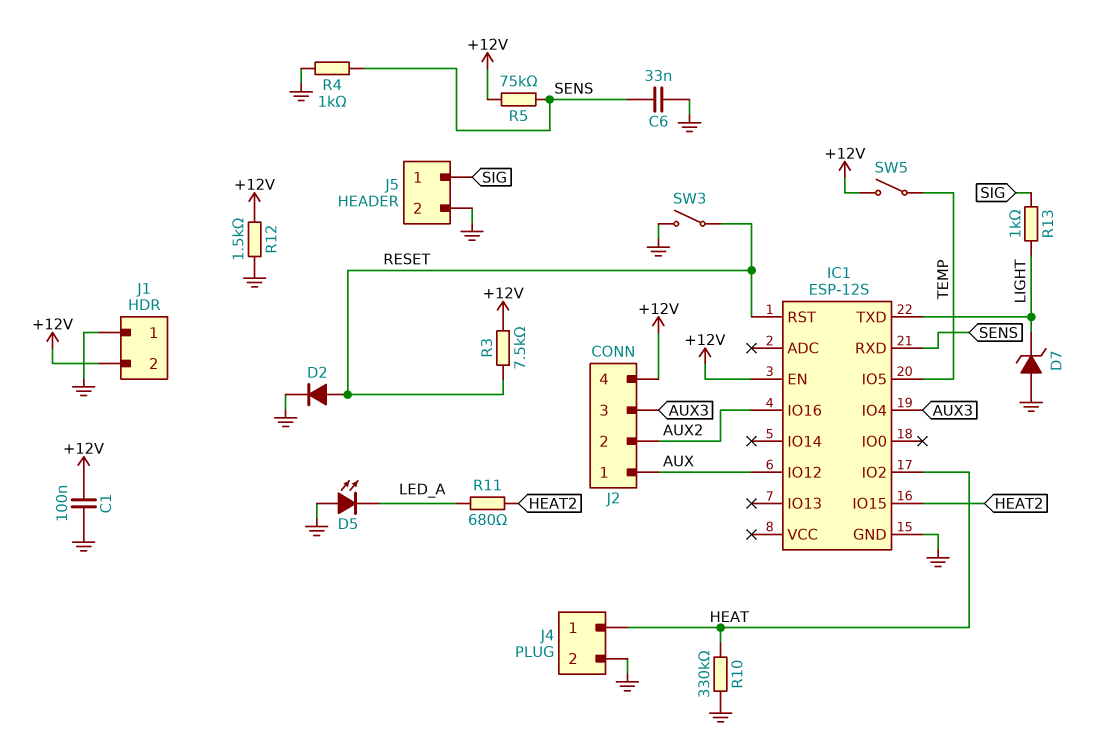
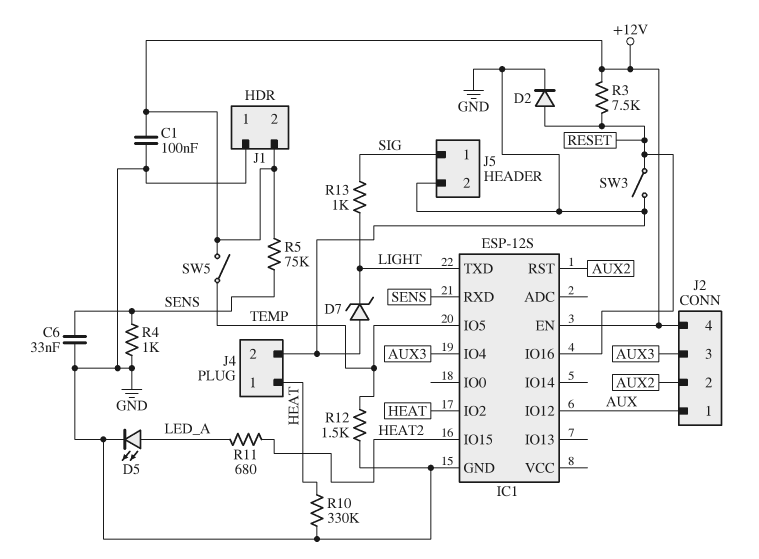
D5: LED (A GND, K LED_A) -> LED (A LED_A, K GND)
IC1 pin IO16: AUX2 -> RESET
IC1 pin RST: RESET -> AUX2
R12: 1.5k (+12V, GND) -> 1.5k (GND, TEMP)

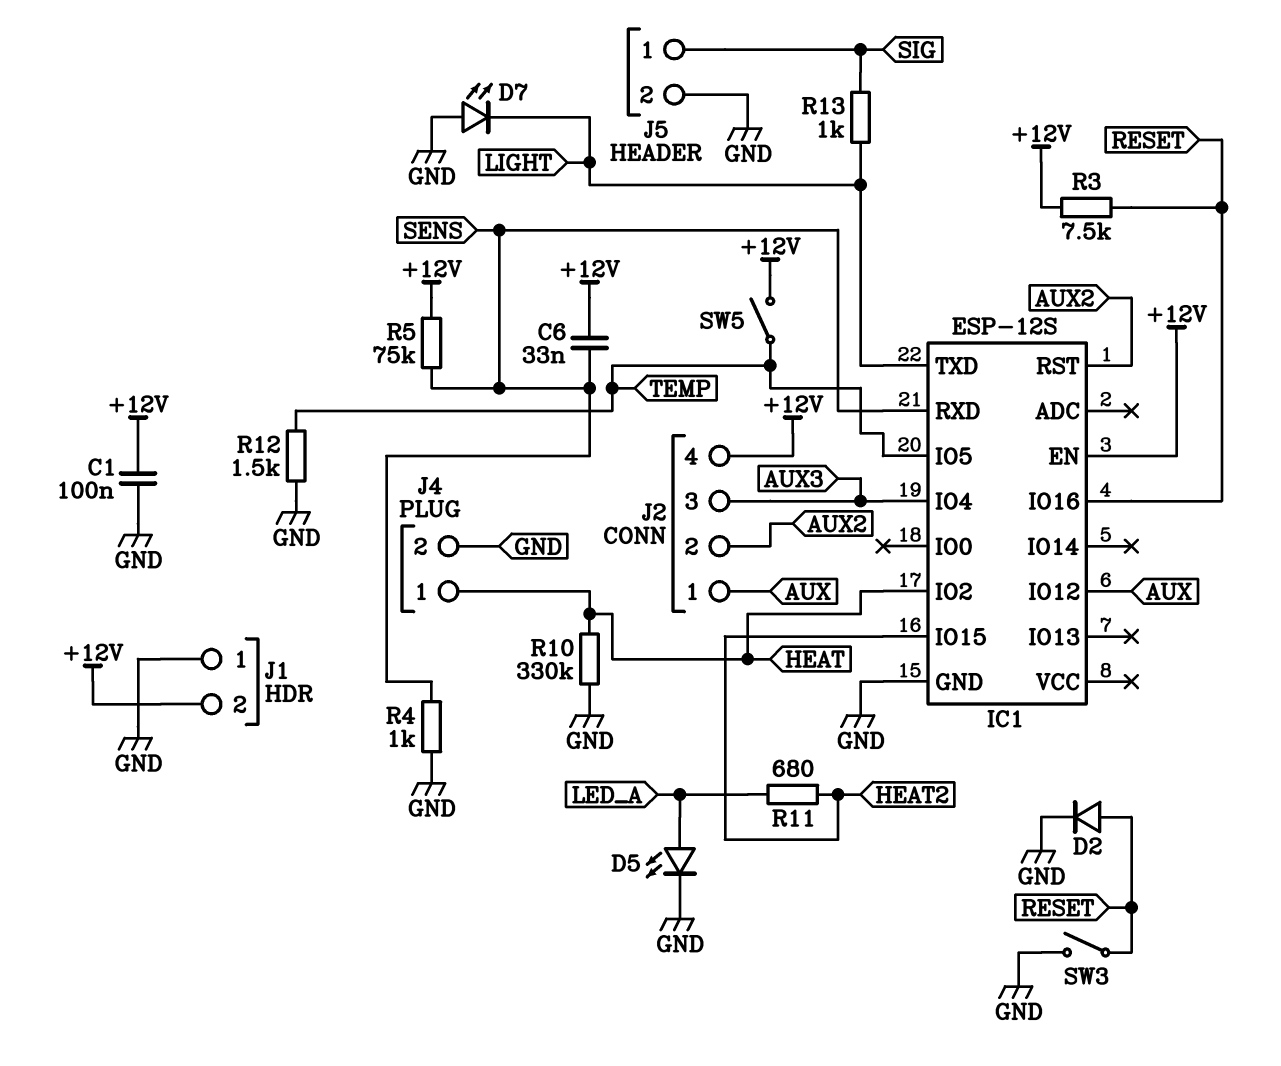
C6: 33nF (GND, SENS) -> 33nF (+12V, SENS)
D7: zener (A GND, K LIGHT) -> LED (A GND, K LIGHT)

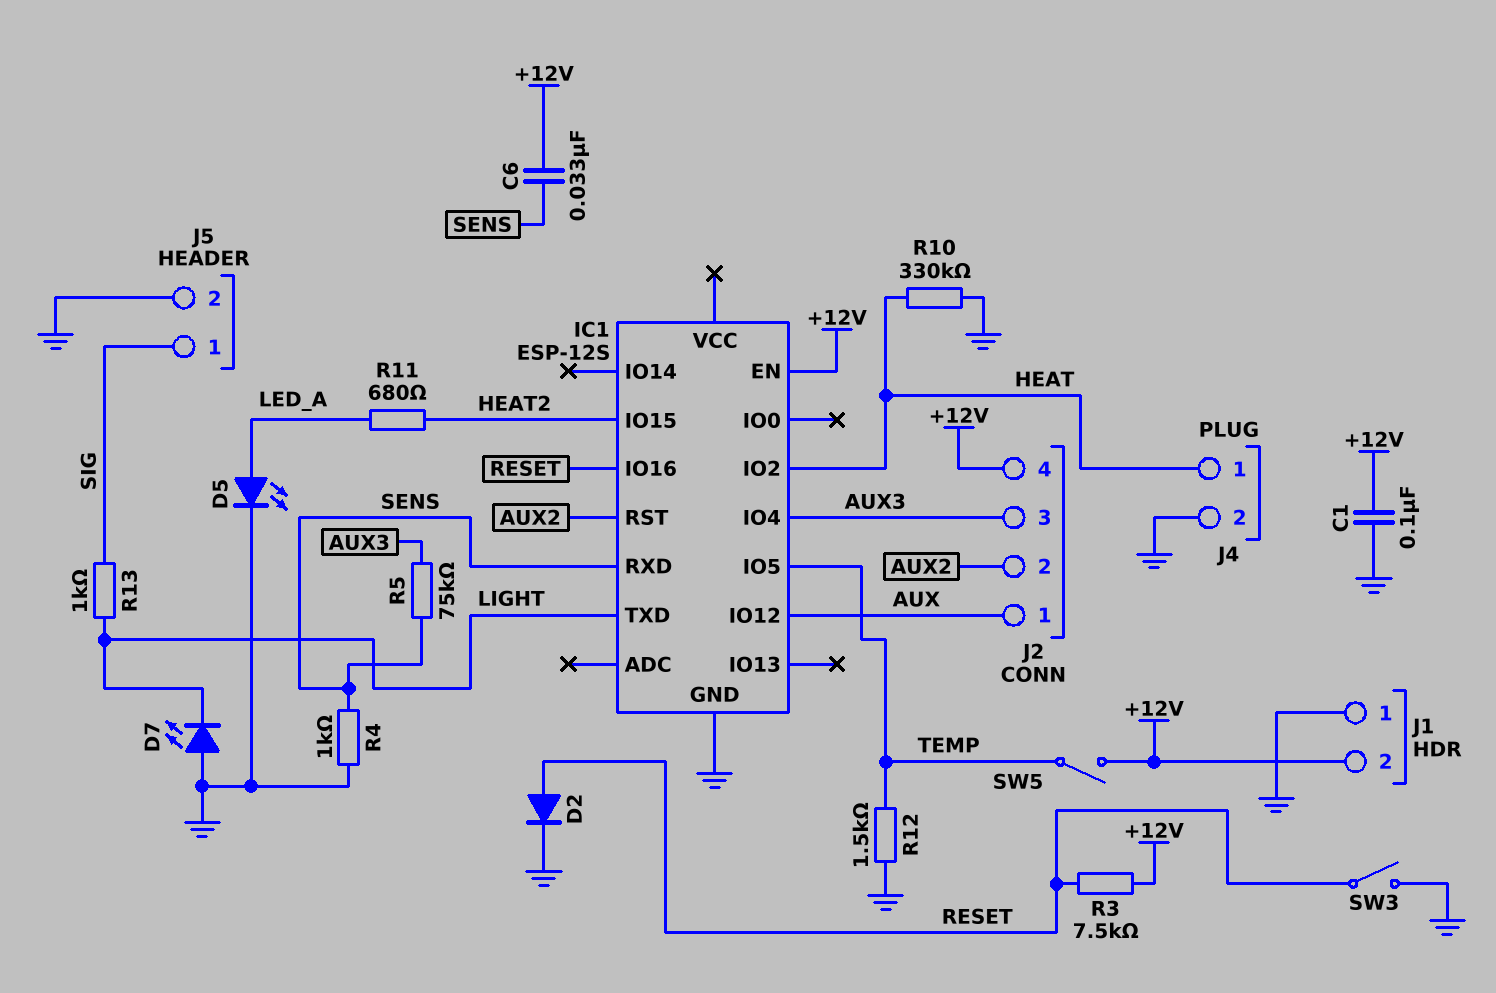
R5: 75k (+12V, SENS) -> 75k (AUX3, SENS)

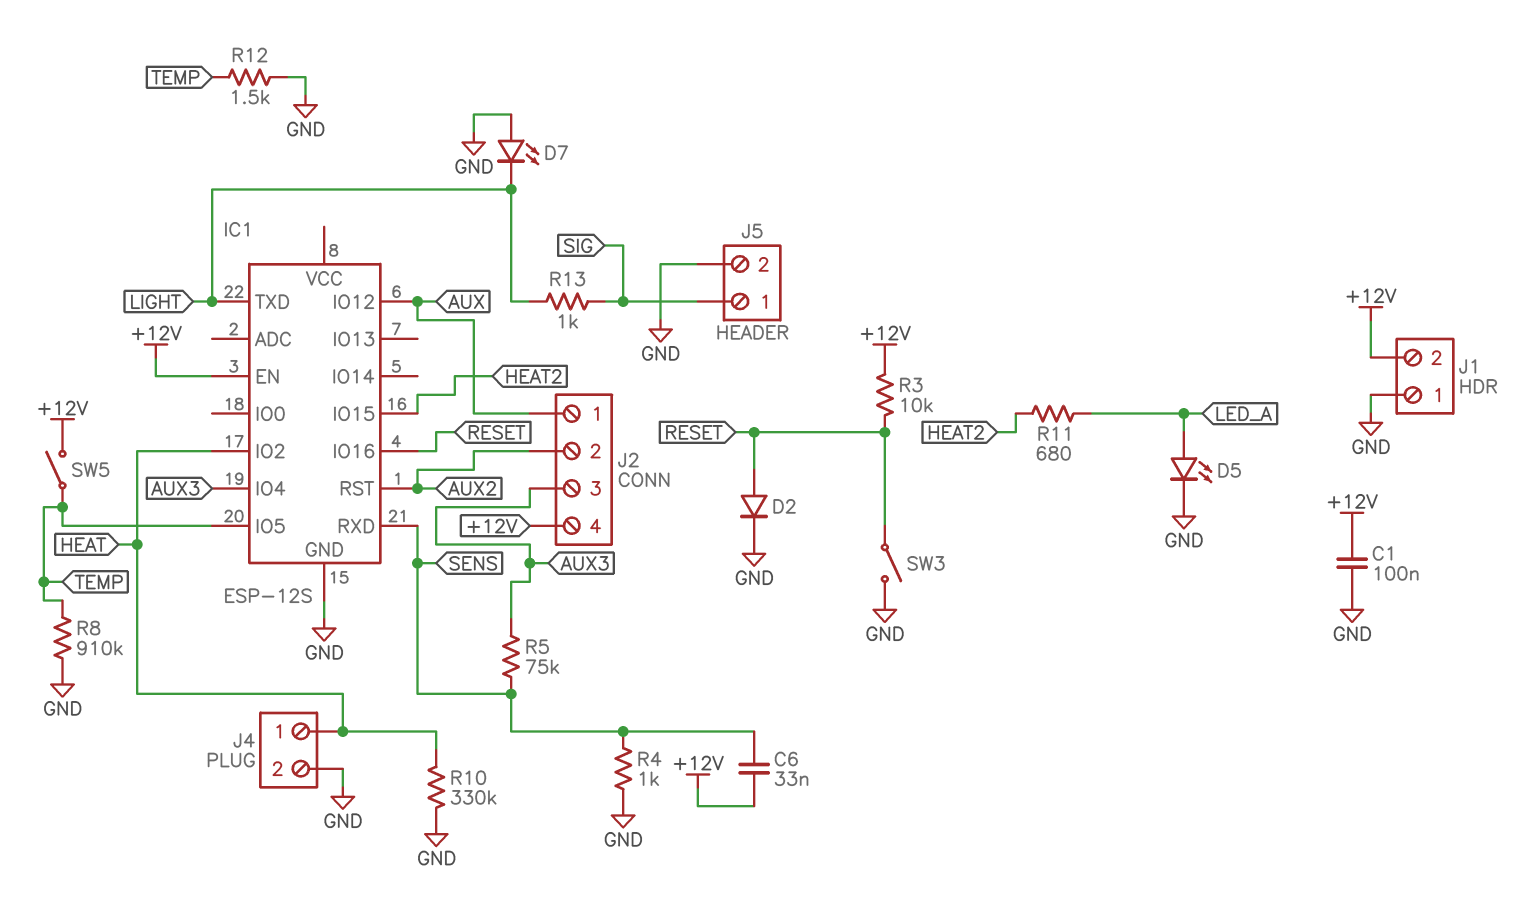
R3: 7.5k (+12V, RESET) -> 10k (+12V, RESET)
R8: none -> 910k (GND, TEMP)

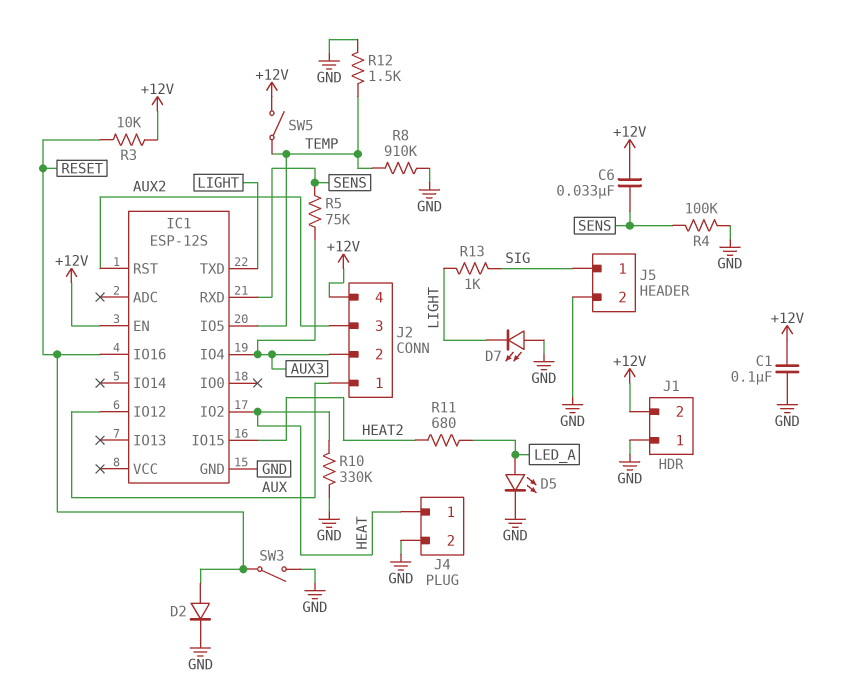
J2 pin 2: AUX2 -> AUX3
J2 pin 3: AUX3 -> AUX2
R4: 1k (GND, SENS) -> 100k (GND, SENS)

